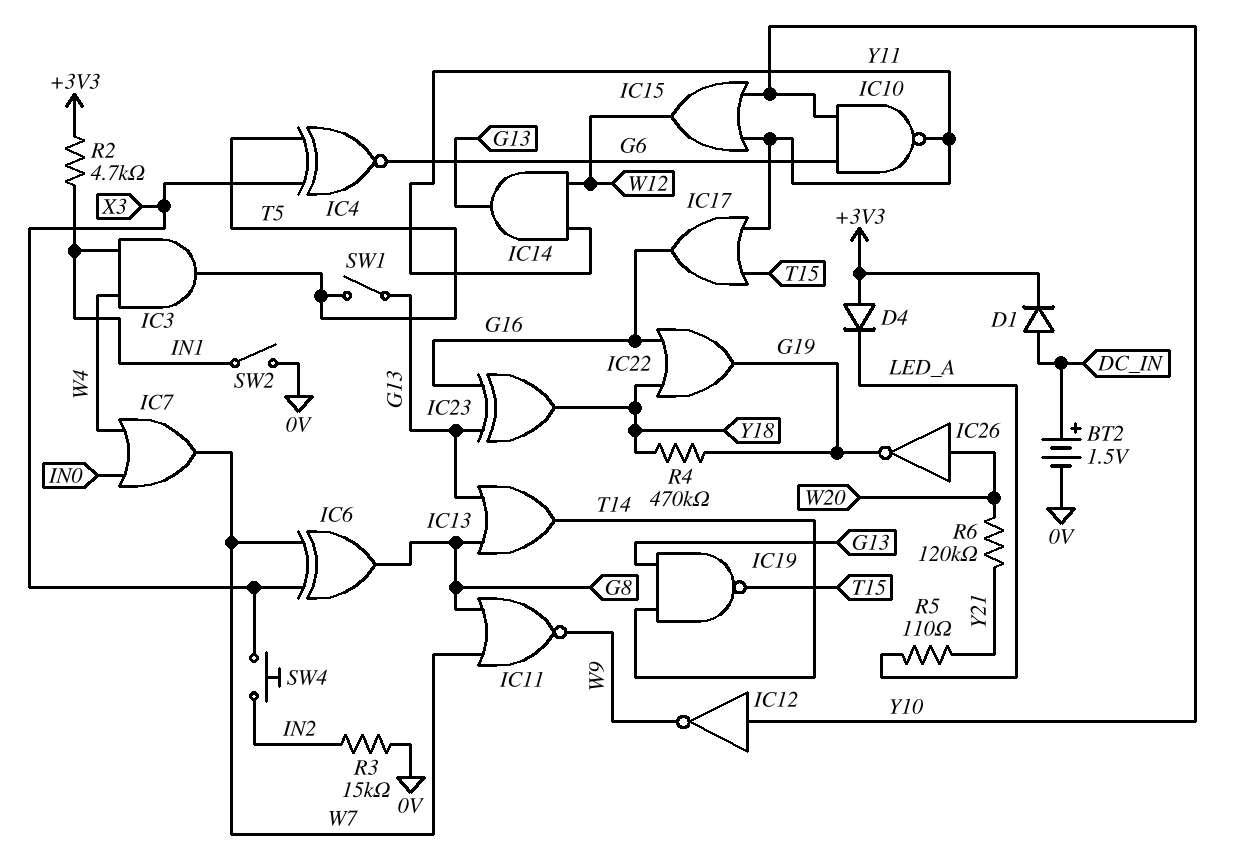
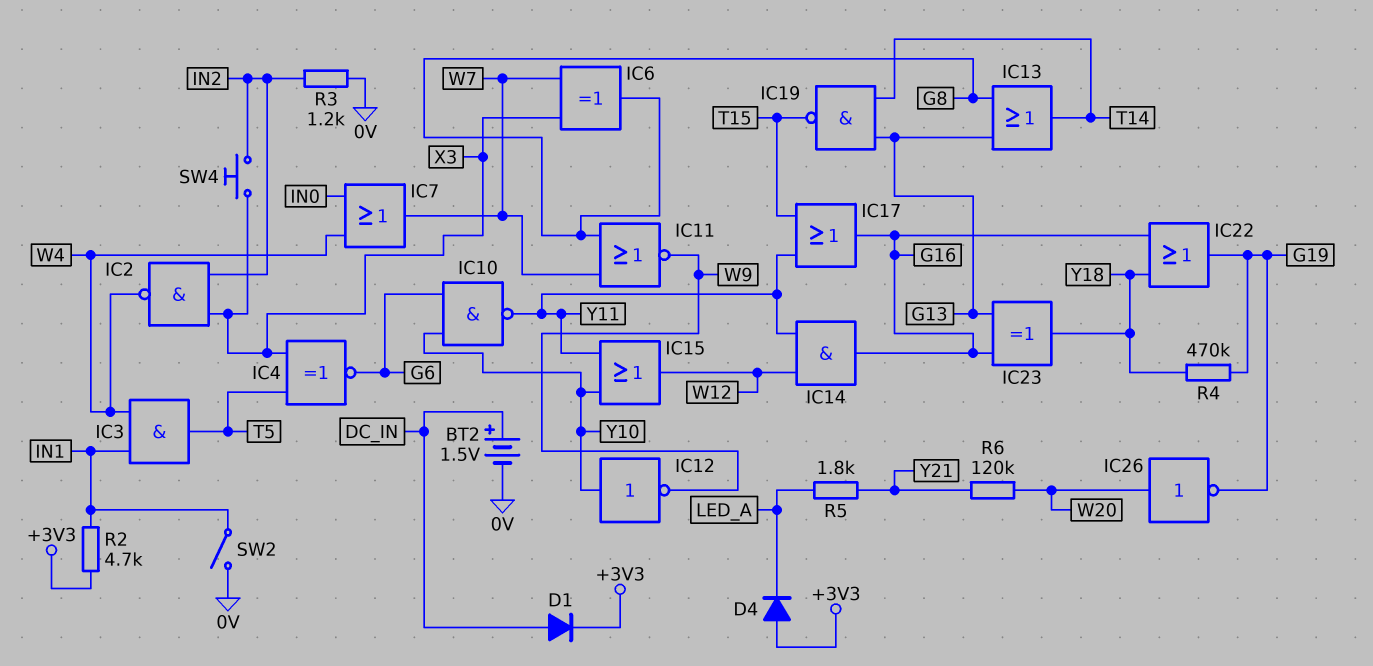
IC2: none -> NAND (in IN2, in X3, out W4)
IC14: AND (in W12, in Y11, out G13) -> AND (in W12, in Y11, out G16)
R3: 15k (0V, IN2) -> 1.2k (0V, IN2)
R5: 110 (LED_A, Y21) -> 1.8k (LED_A, Y21)
SW1: switch (G13, T5) -> none

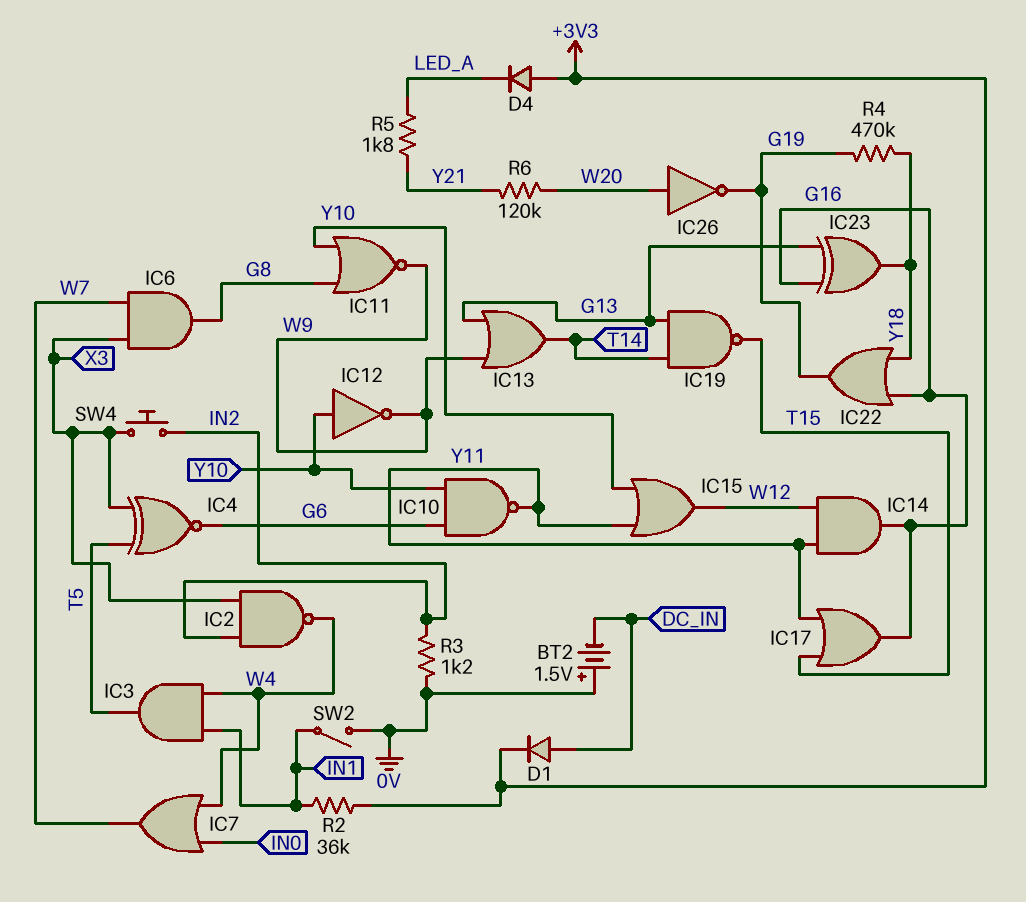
BT2: 1.5V (plus DC_IN, minus 0V) -> 1.5V (plus 0V, minus DC_IN)
IC6: XOR (in W7, in X3, out G8) -> AND (in W7, in X3, out G8)
IC11: NOR (in G8, in W7, out W9) -> NOR (in G8, in Y10, out W9)
IC13: OR (in G8, in G13, out T14) -> OR (in G13, in W9, out T14)
R2: 4.7k (+3V3, IN1) -> 36k (+3V3, IN1)

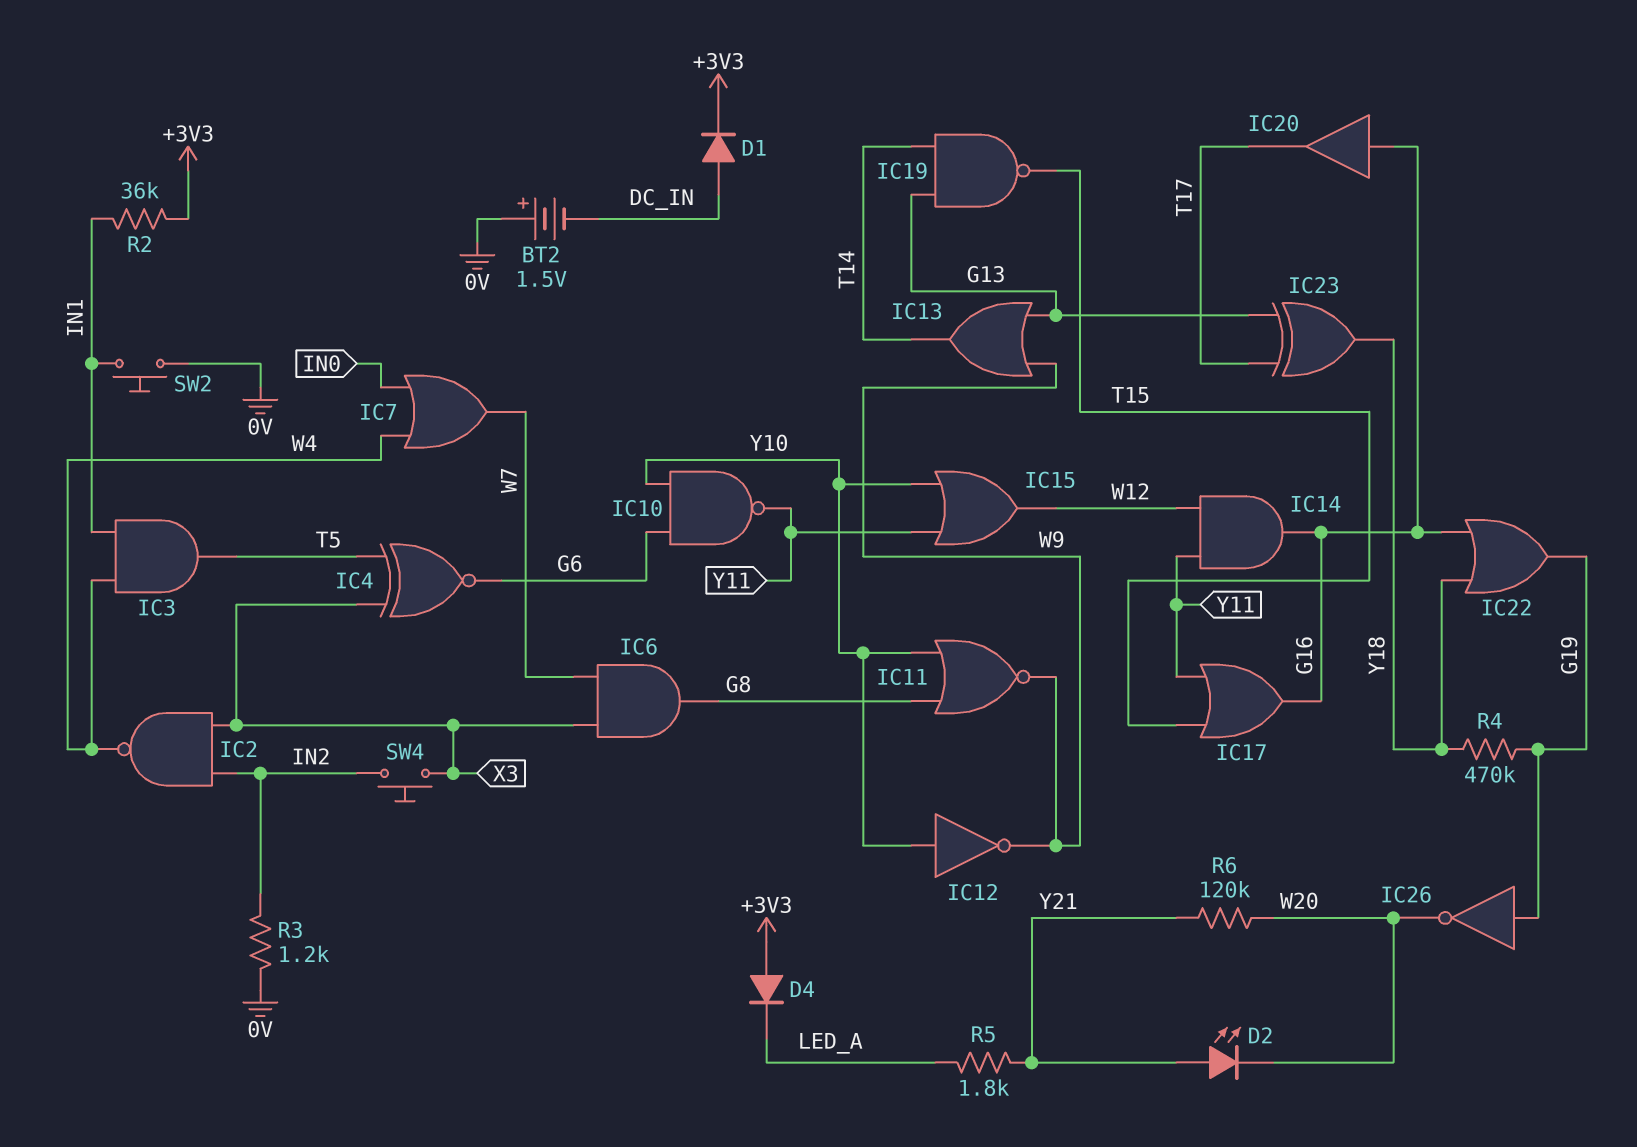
D2: none -> LED (A Y21, K W20)
IC20: none -> buffer (in G16, out T17)
IC23: XOR (in G13, in G16, out Y18) -> XOR (in G13, in T17, out Y18)
IC26: NOT (in W20, out G19) -> NOT (in G19, out W20)
SW2: switch (0V, IN1) -> button (0V, IN1)

